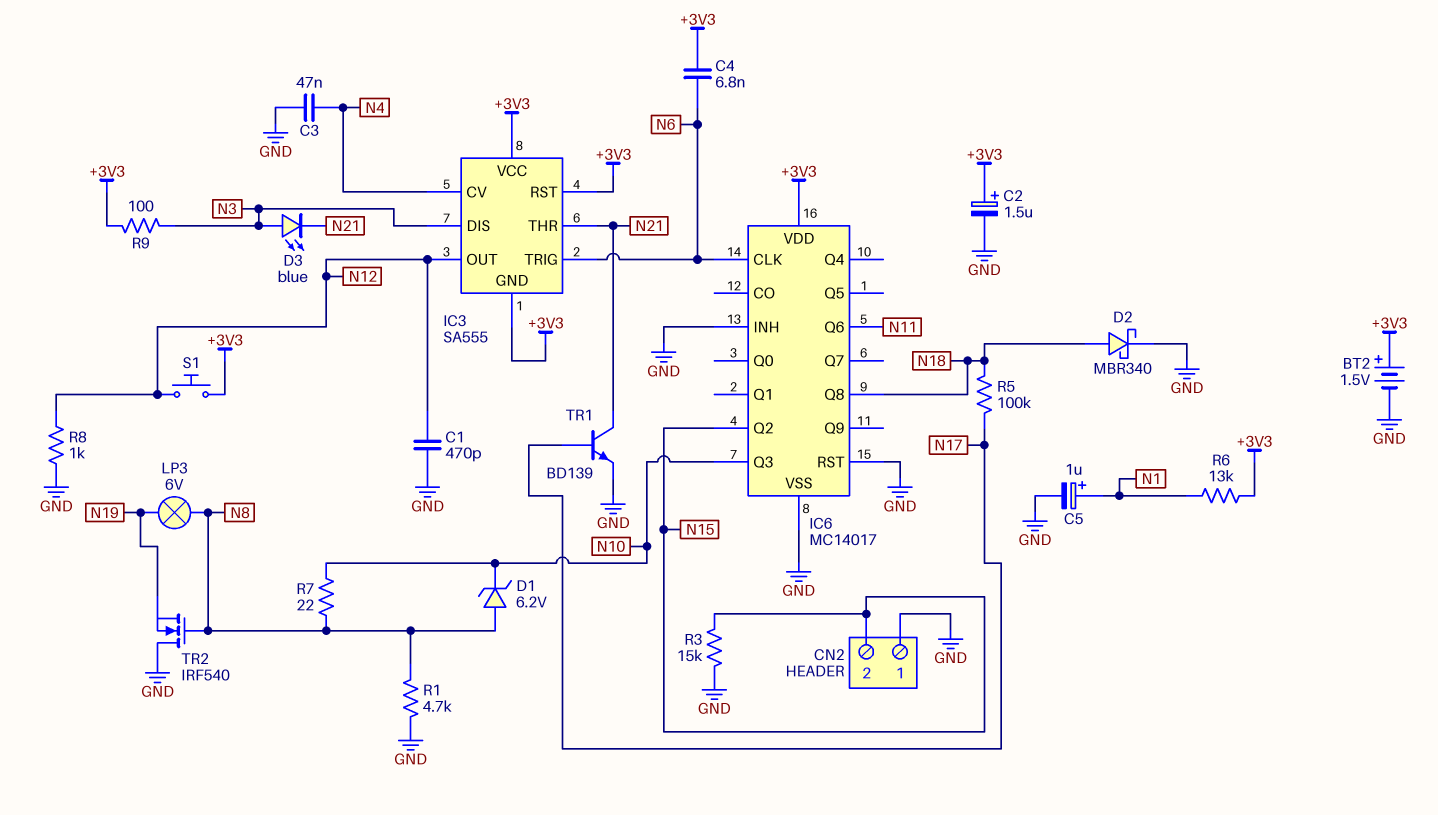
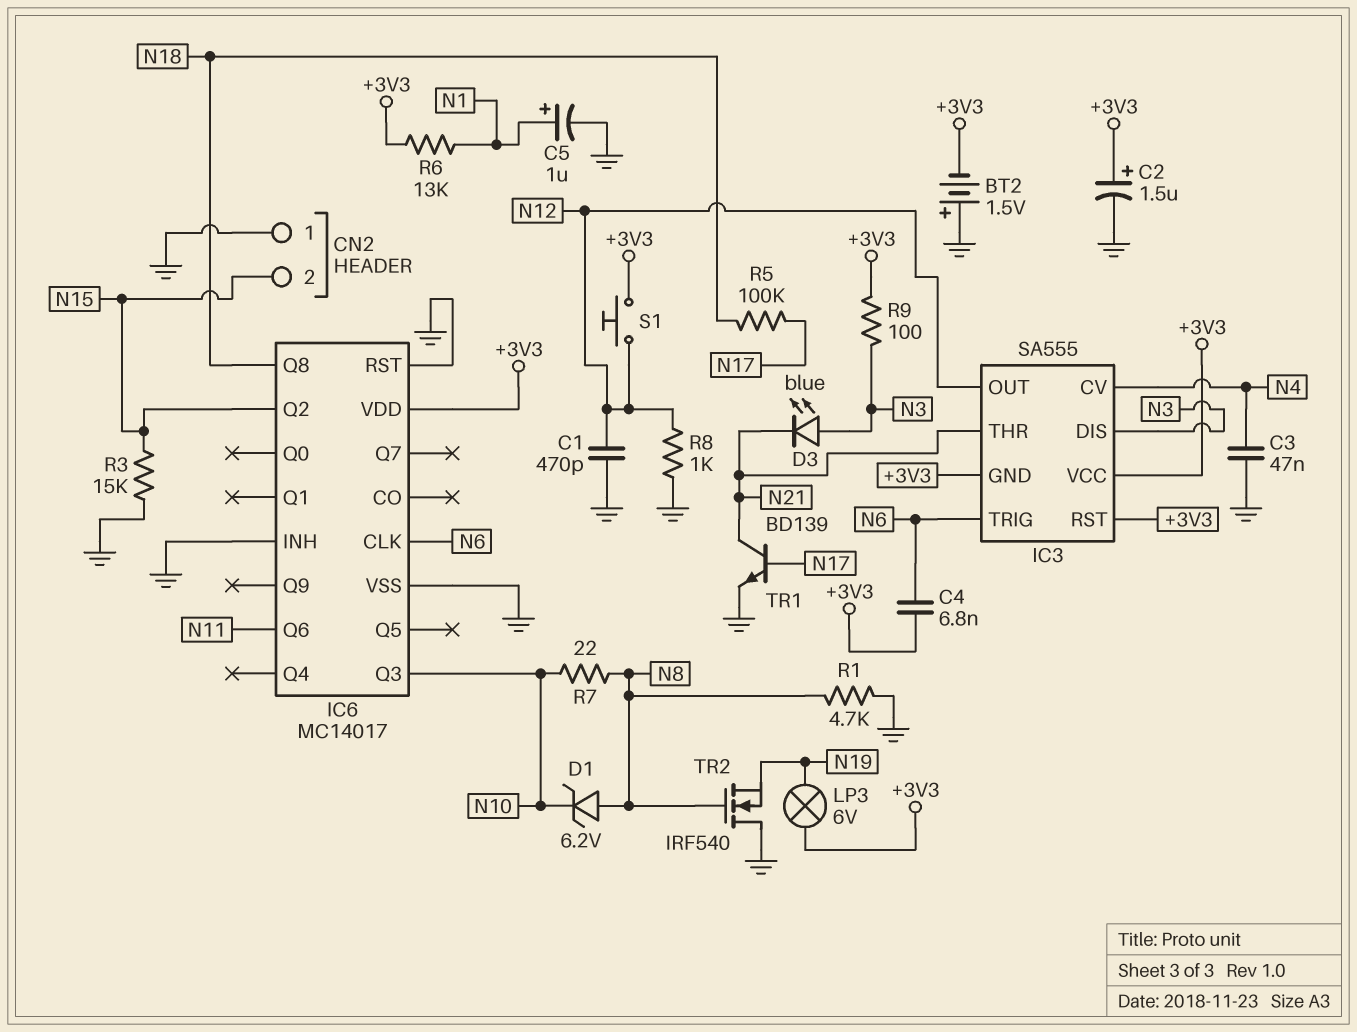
BT2: 1.5V (plus +3V3, minus GND) -> 1.5V (plus GND, minus +3V3)
D2: schottky MBR340 (A N18, K GND) -> none
LP3: lamp 6V (N8, N19) -> lamp 6V (+3V3, N19)

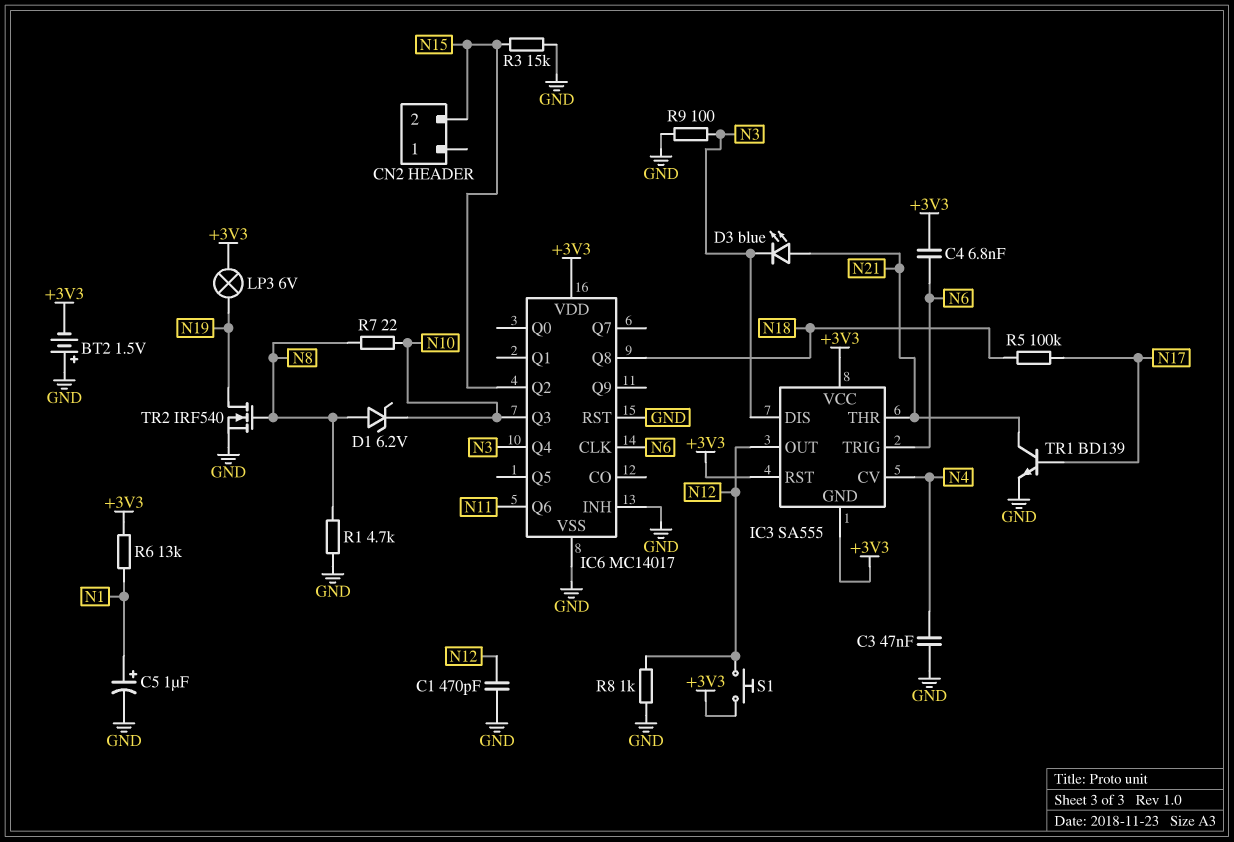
C2: 1.5uF (plus +3V3, minus GND) -> none
CN2 pin 1: GND -> none
D3: LED blue (A N3, K N21) -> LED blue (A N21, K N3)
IC6 pin Q4: none -> N3
R9: 100 (+3V3, N3) -> 100 (GND, N3)
TR2: NMOS IRF540 (G N8, D GND, S N19) -> NMOS IRF540 (G N8, D N19, S GND)

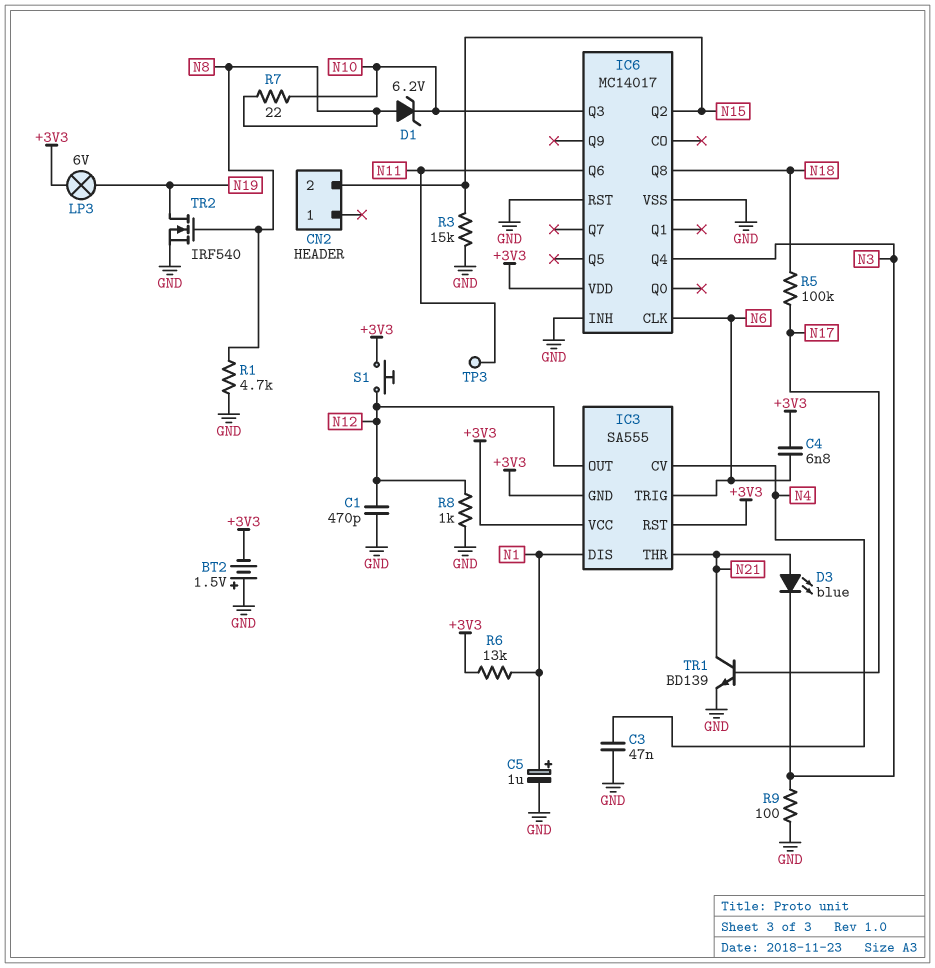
IC3 pin DIS: N3 -> N1
TP3: none -> test point (N11)

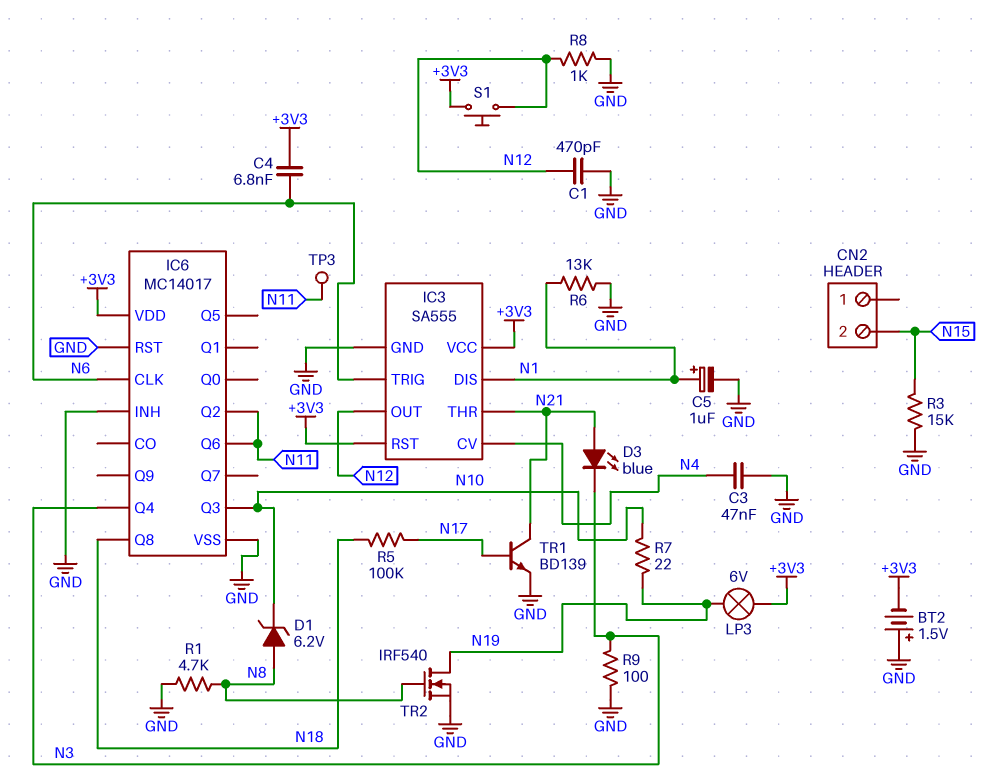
IC3 pin GND: +3V3 -> GND
IC6 pin Q2: N15 -> N11
R6: 13k (+3V3, N1) -> 13k (GND, N1)
R7: 22 (N8, N10) -> 22 (N10, N19)

